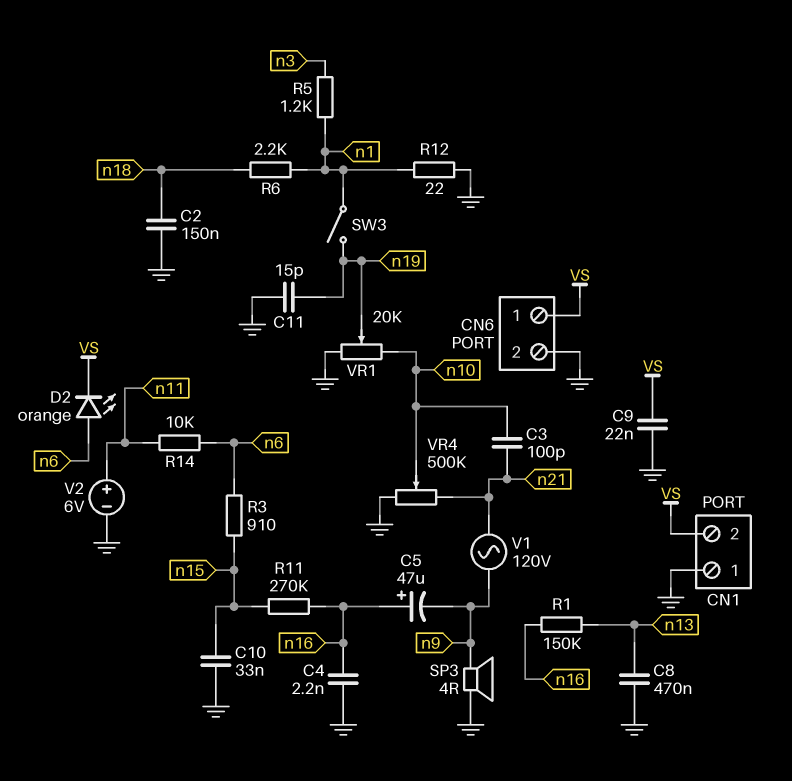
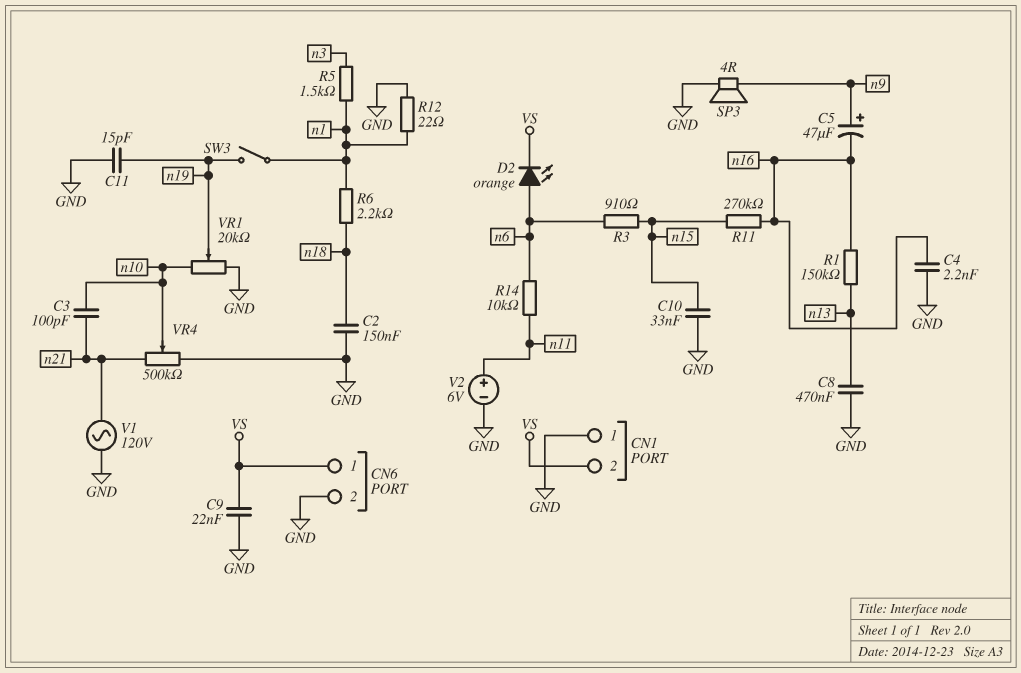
C5: 47uF (plus n16, minus n9) -> 47uF (plus n9, minus n16)
R5: 1.2k (n1, n3) -> 1.5k (n1, n3)
V1: AC 120V (n9, n21) -> AC 120V (GND, n21)

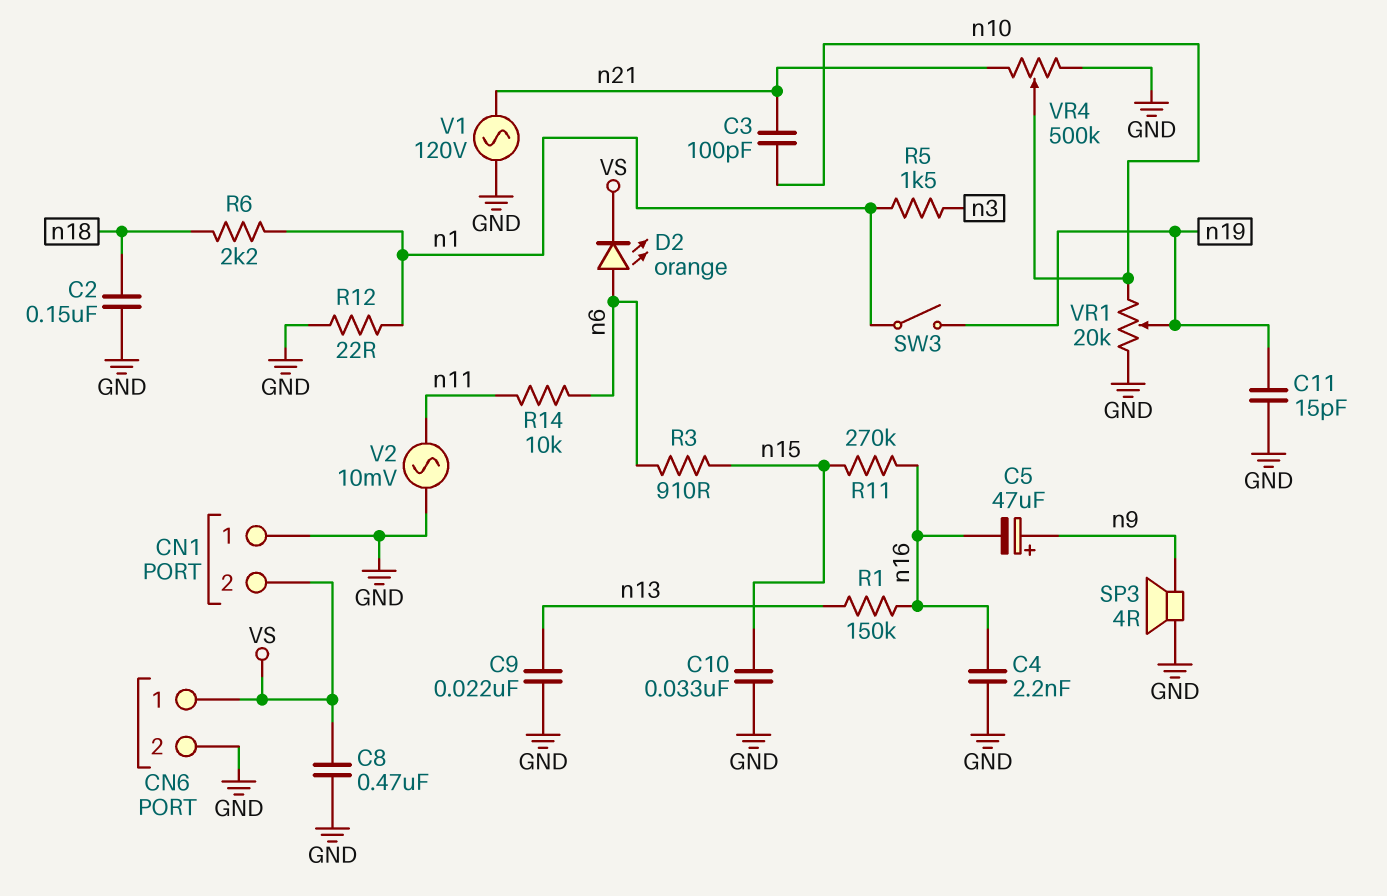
C8: 470nF (GND, n13) -> 470nF (GND, VS)
C9: 22nF (GND, VS) -> 22nF (GND, n13)
V2: 6V (plus n11, minus GND) -> AC 10mV (GND, n11)

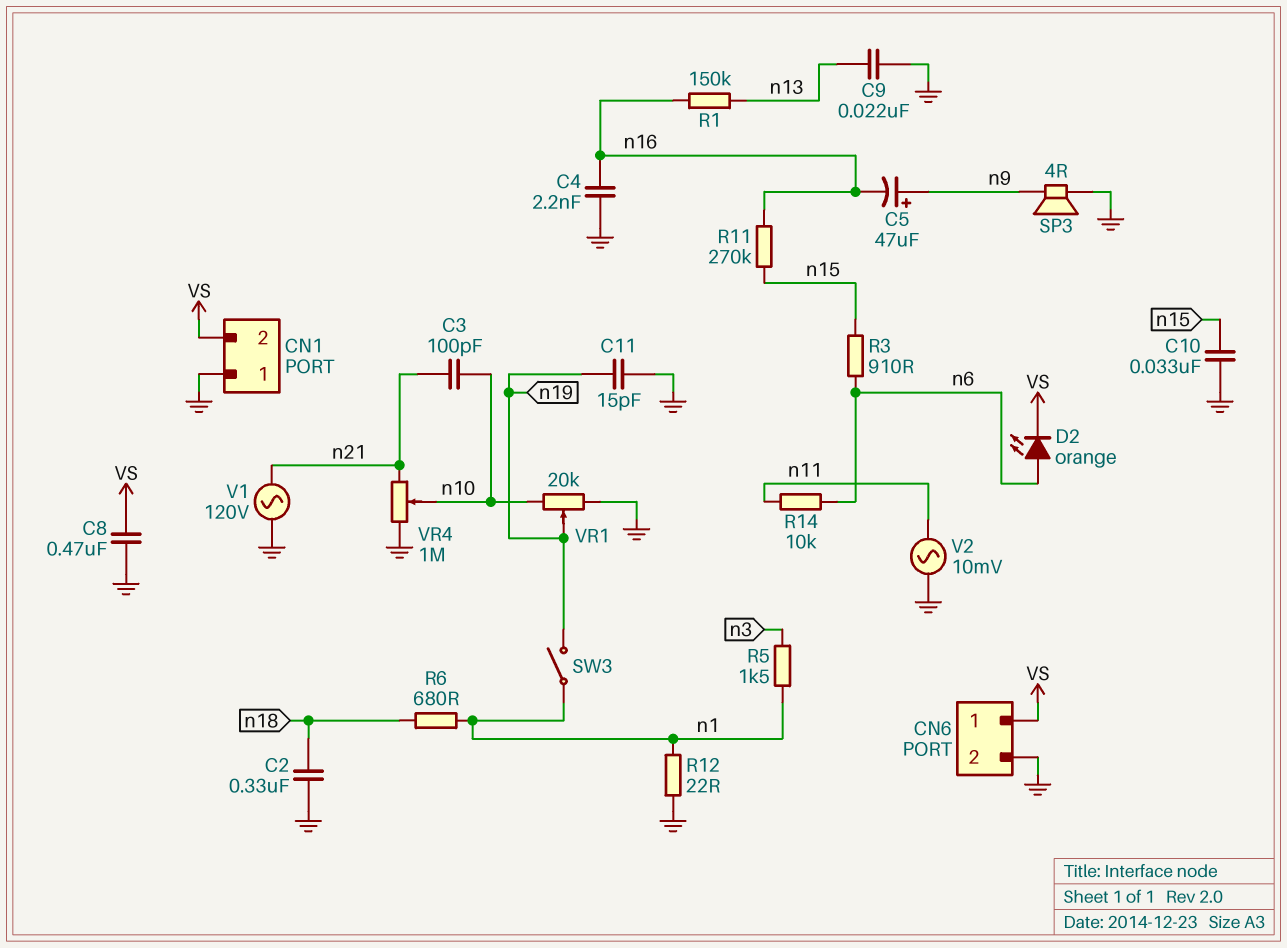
C2: 150nF (GND, n18) -> 330nF (GND, n18)
R6: 2.2k (n1, n18) -> 680 (n1, n18)
VR4: 500k (GND, n21, wiper n10) -> 1M (GND, n21, wiper n10)

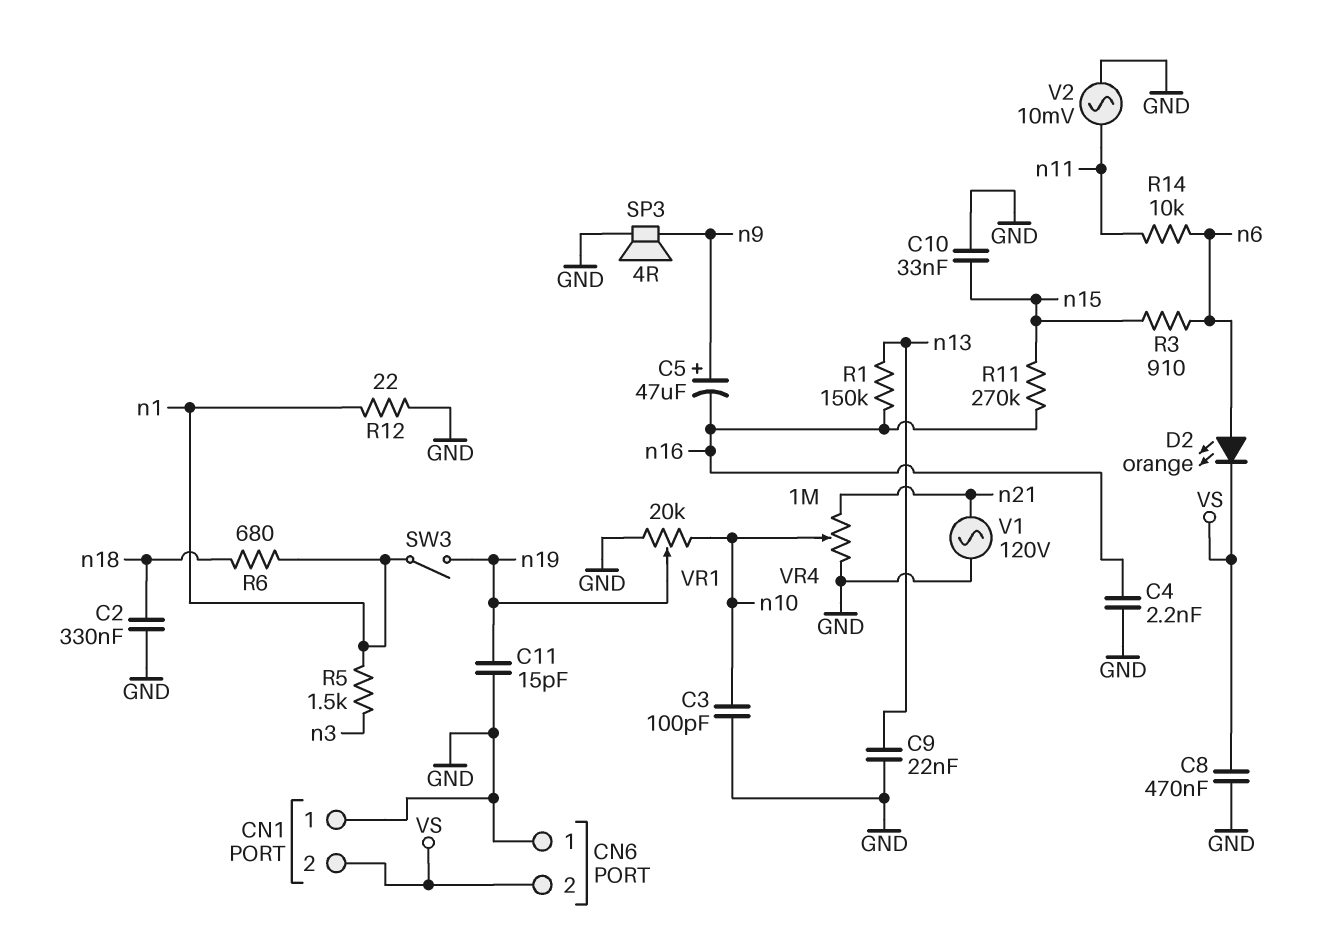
C3: 100pF (n10, n21) -> 100pF (GND, n10)
CN6 pin 1: VS -> GND
CN6 pin 2: GND -> VS

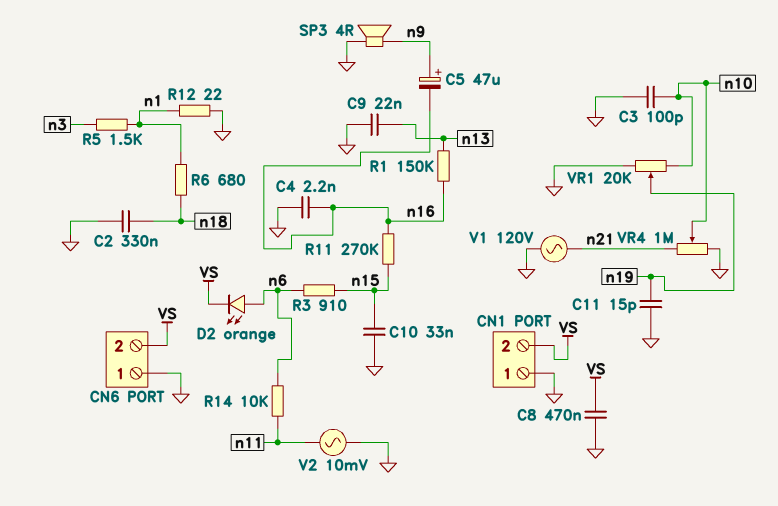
SW3: switch (n1, n19) -> none

